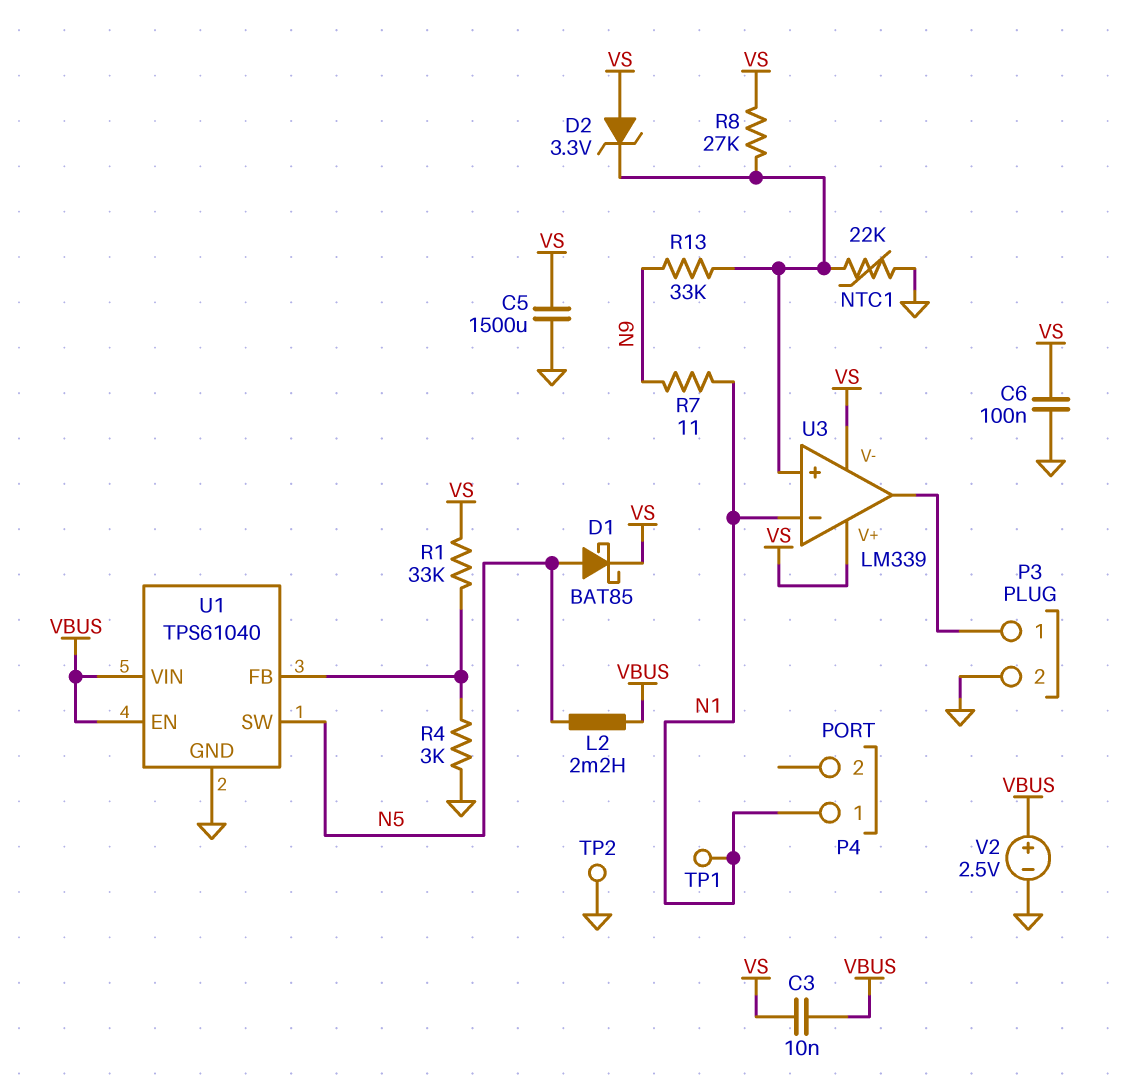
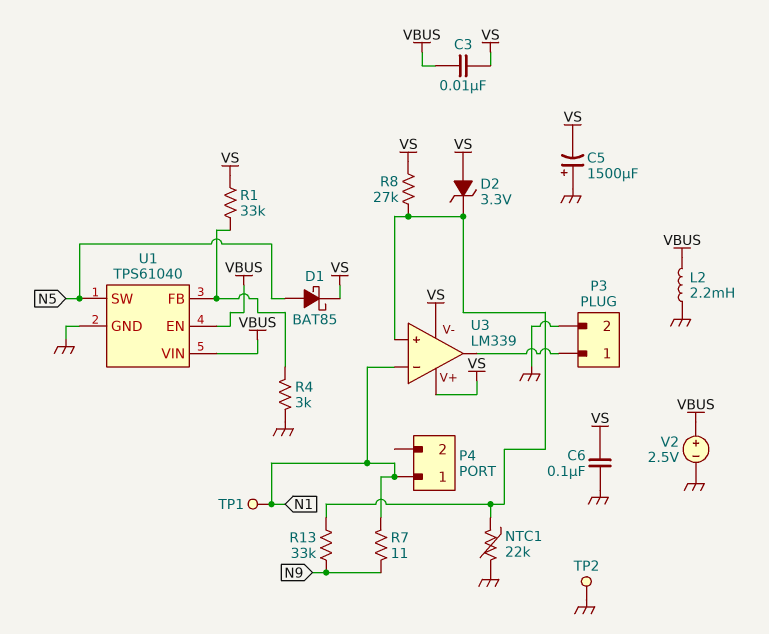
C5: 1500uF (GND, VS) -> 1500uF (plus GND, minus VS)
L2: 2.2mH (N5, VBUS) -> 2.2mH (GND, VBUS)

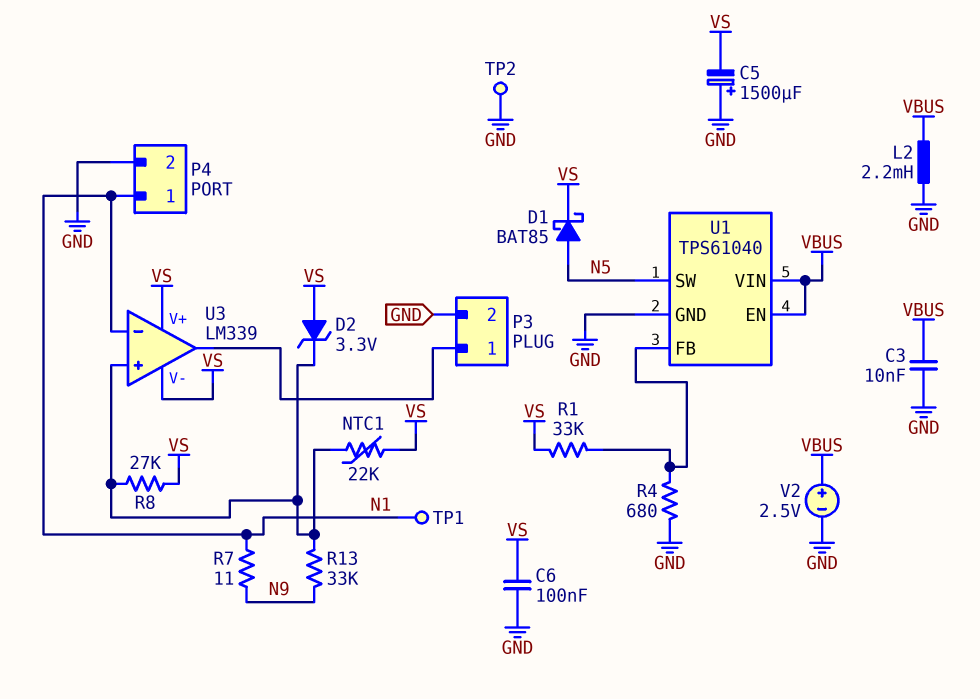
C3: 10nF (VBUS, VS) -> 10nF (GND, VBUS)
NTC1: 22k (GND, U3/in+) -> 22k (U3/in+, VS)
P4 pin 2: none -> GND
R4: 3k (GND, U1/FB) -> 680 (GND, U1/FB)

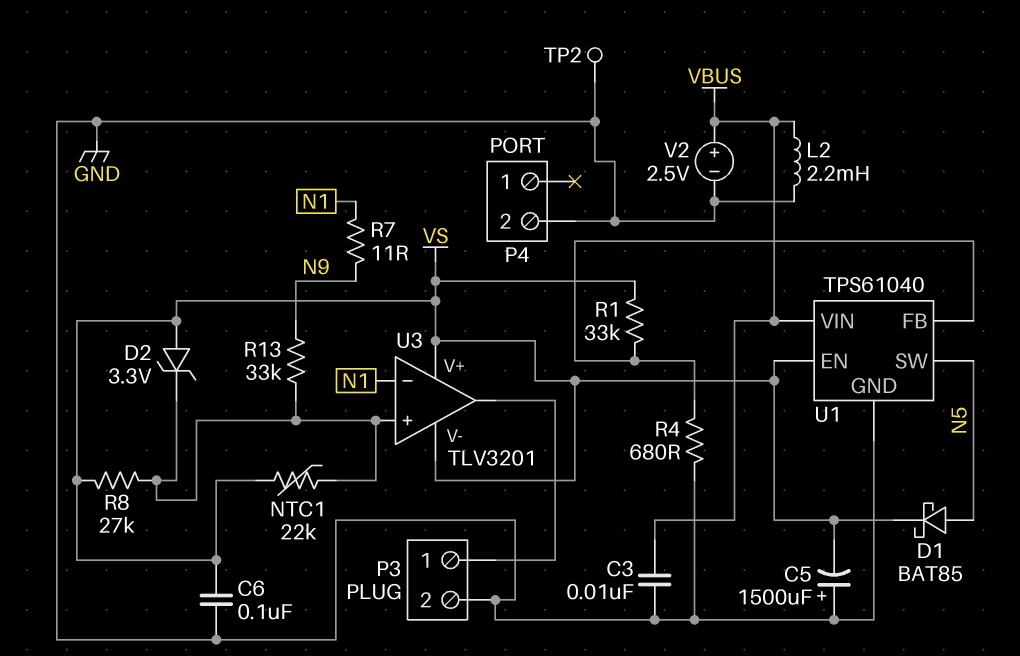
P4 pin 1: N1 -> none
TP1: test point (N1) -> none
U1 pin EN: VBUS -> VS
U3: LM339 -> TLV3201

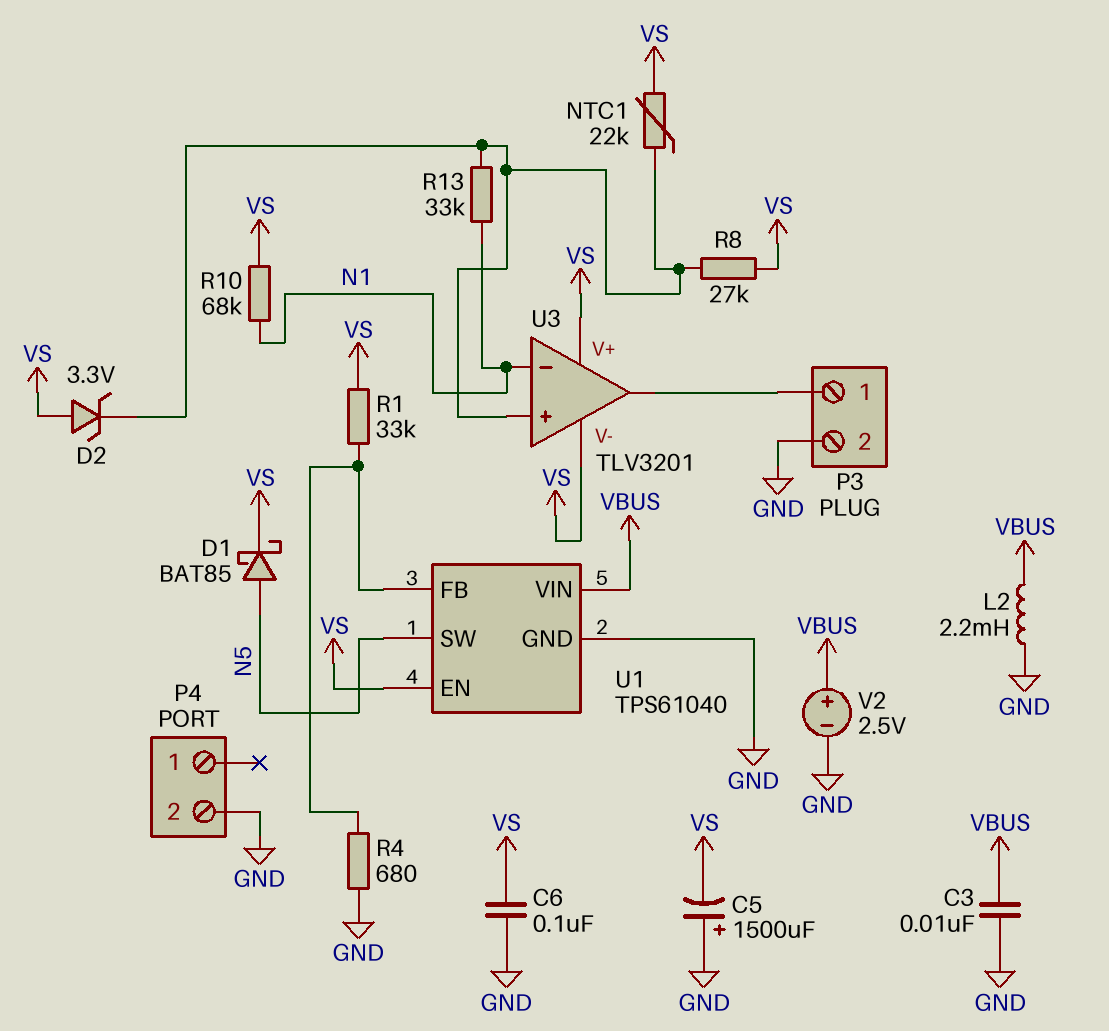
R7: 11 (N1, N9) -> none
R10: none -> 68k (N1, VS)
R13: 33k (N9, U3/in+) -> 33k (N1, U3/in+)
TP2: test point (GND) -> none

